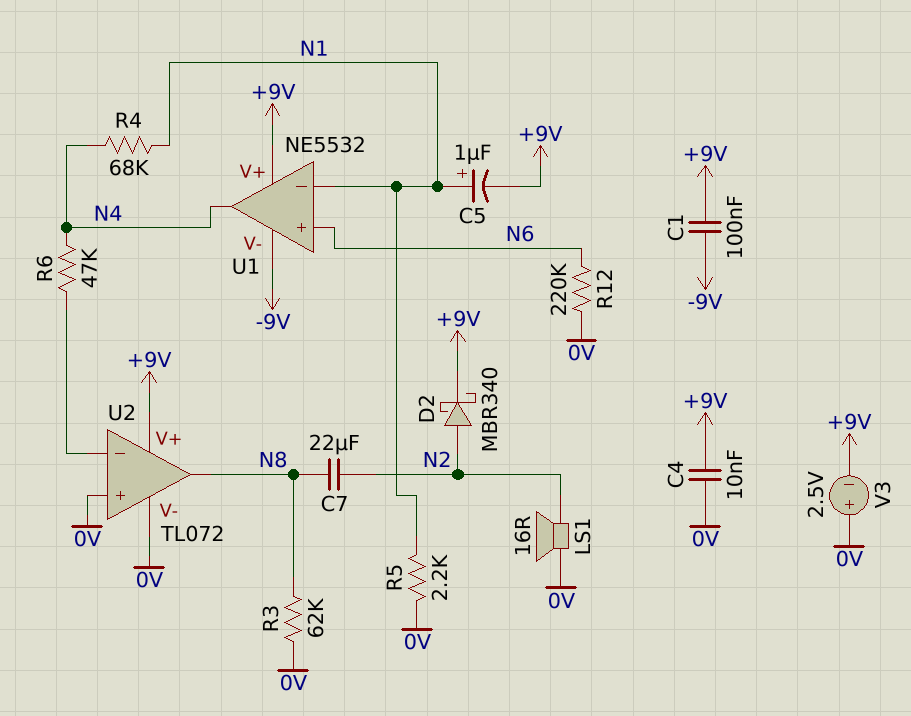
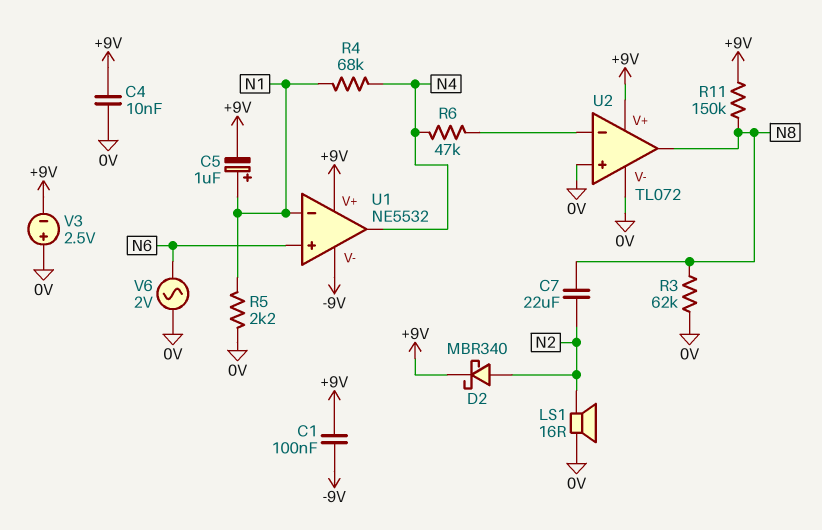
R11: none -> 150k (+9V, N8)
R12: 220k (0V, N6) -> none
V6: none -> AC 2V (0V, N6)

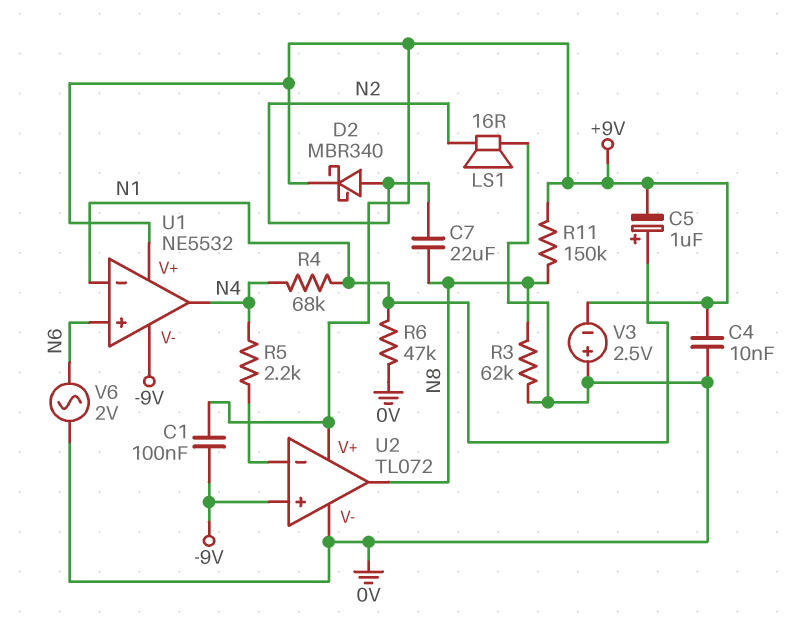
R5: 2.2k (0V, N1) -> 2.2k (N4, U2/in-)
R6: 47k (N4, U2/in-) -> 47k (0V, N1)
U2 pin in+: 0V -> -9V

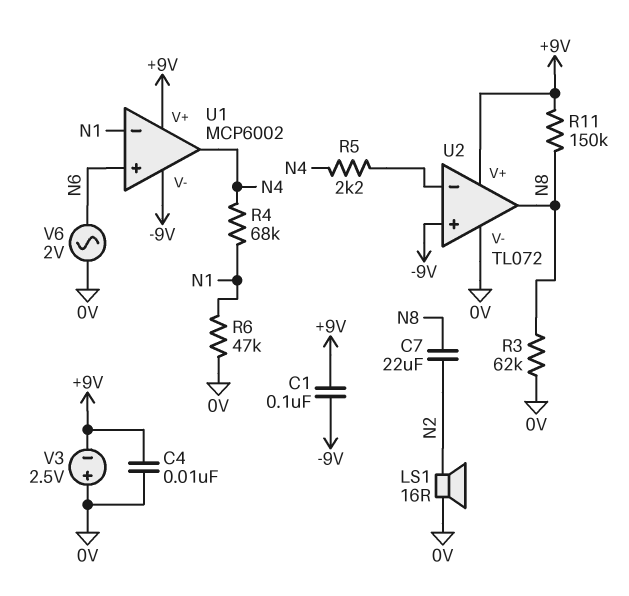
C5: 1uF (plus N1, minus +9V) -> none
D2: schottky MBR340 (A N2, K +9V) -> none
U1: NE5532 -> MCP6002

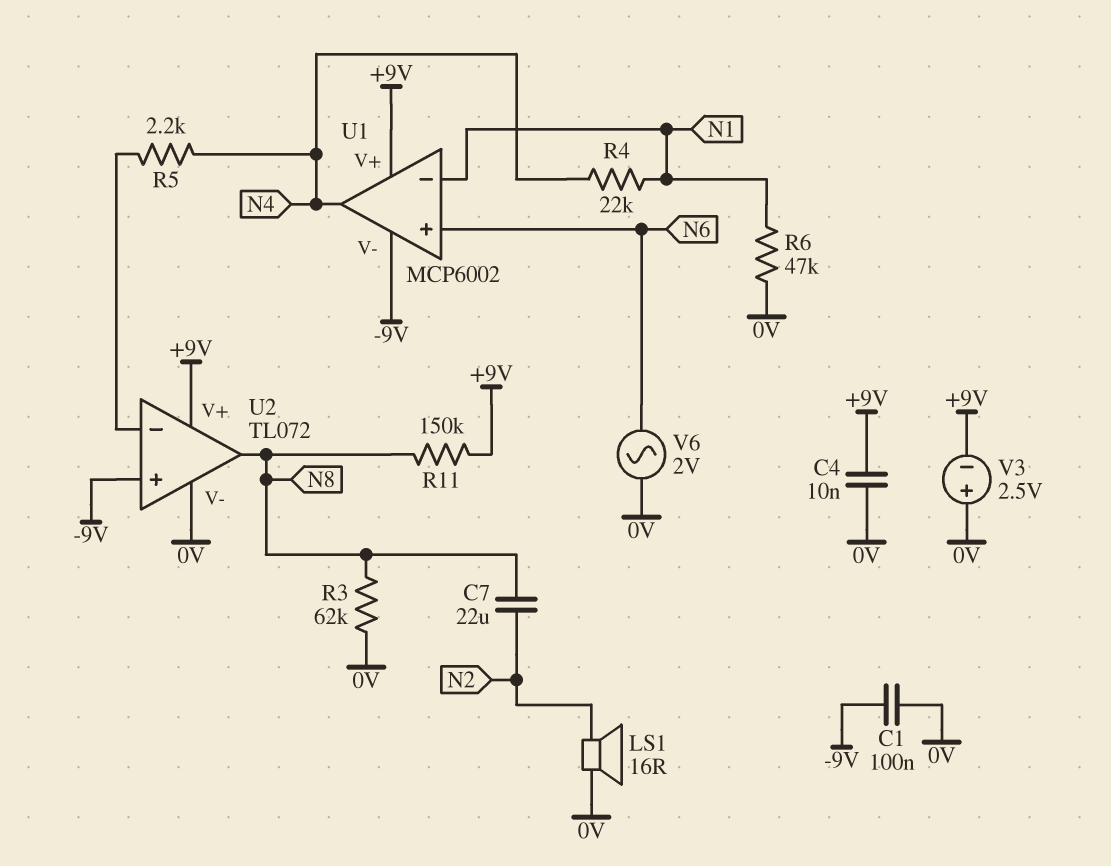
C1: 100nF (+9V, -9V) -> 100nF (-9V, 0V)
R4: 68k (N1, N4) -> 22k (N1, N4)

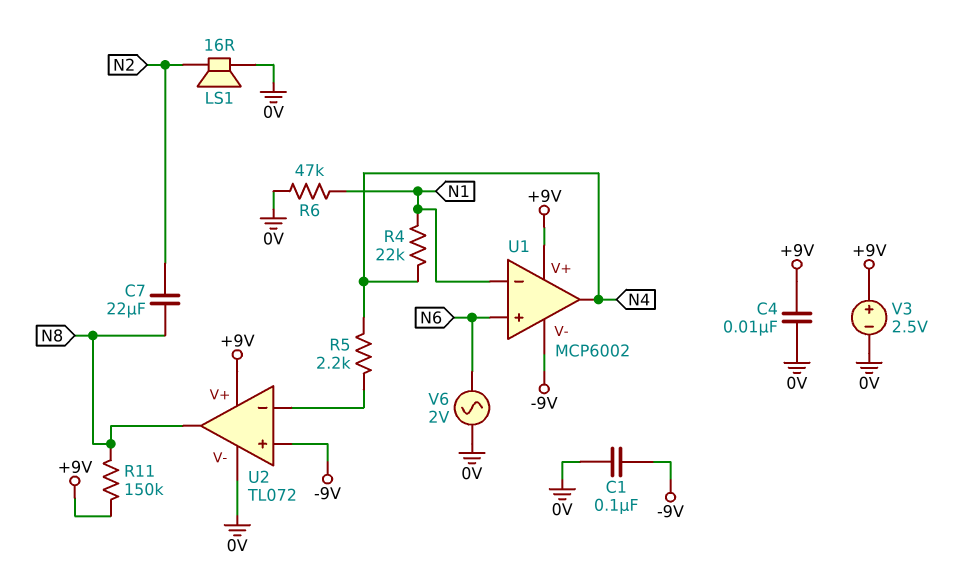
R3: 62k (0V, N8) -> none
V3: 2.5V (plus 0V, minus +9V) -> 2.5V (plus +9V, minus 0V)

